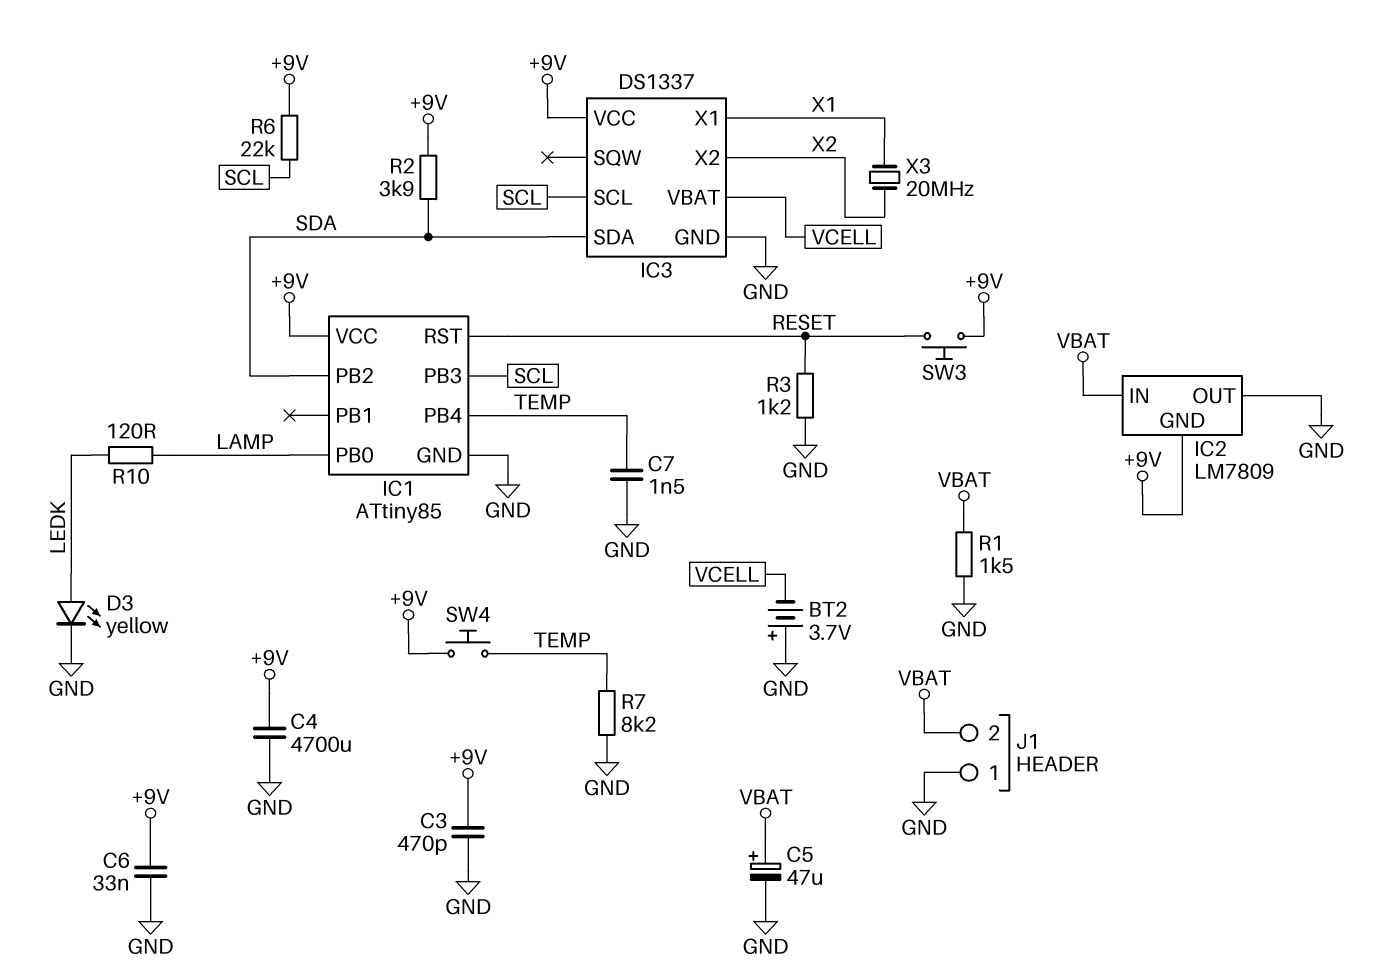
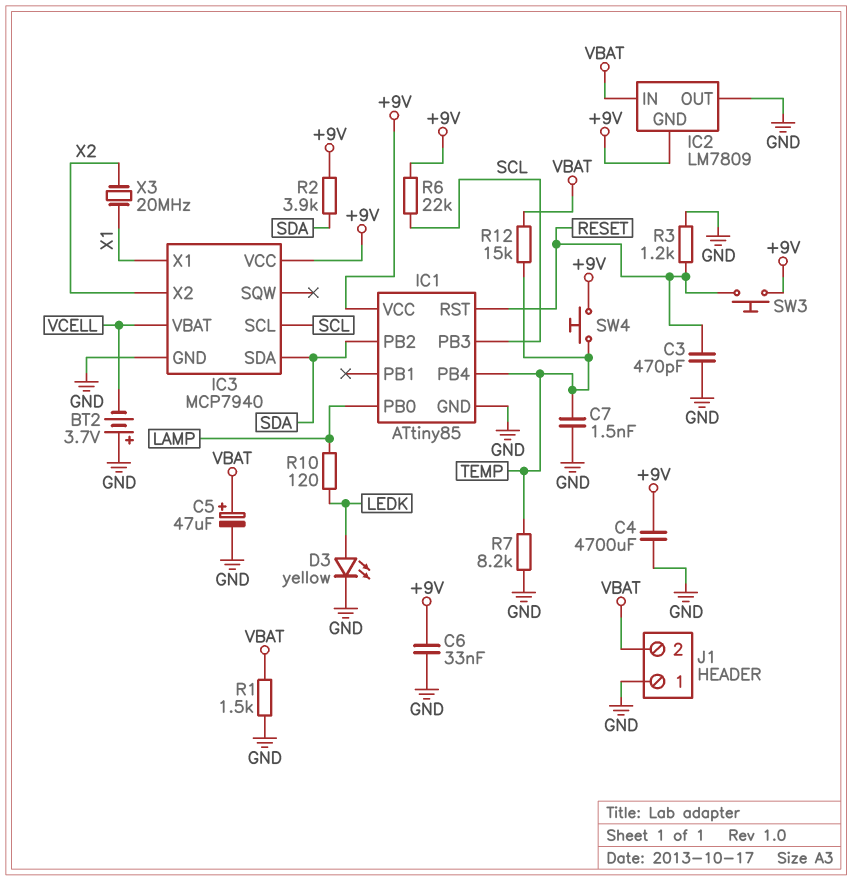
C3: 470pF (+9V, GND) -> 470pF (GND, RESET)
IC3: DS1337 -> MCP7940
R12: none -> 15k (TEMP, VBAT)

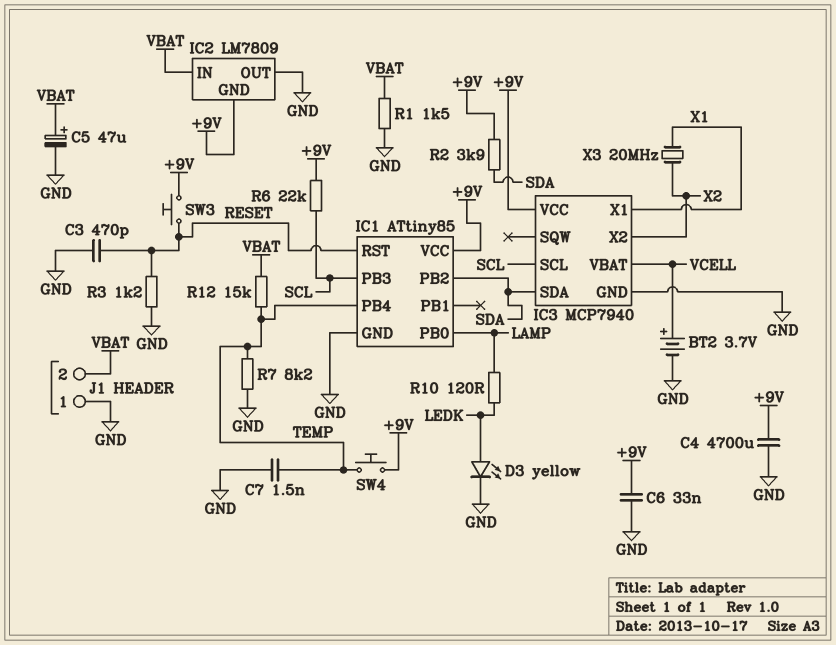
BT2: 3.7V (plus GND, minus VCELL) -> 3.7V (plus VCELL, minus GND)

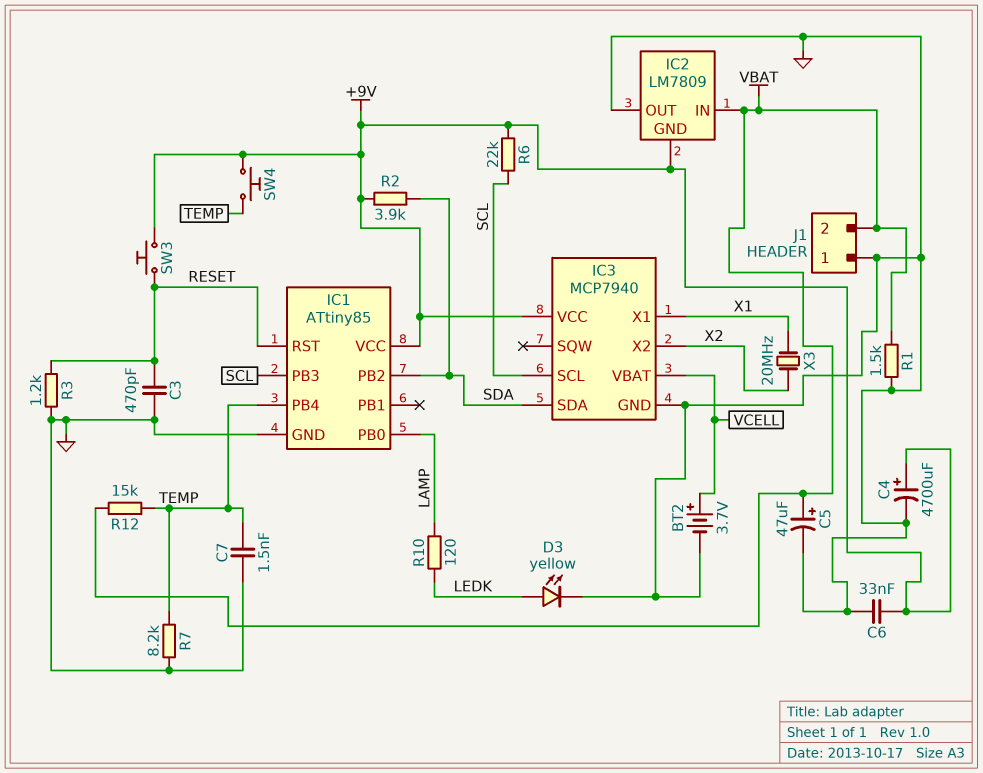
C4: 4700uF (+9V, GND) -> 4700uF (plus +9V, minus GND)

